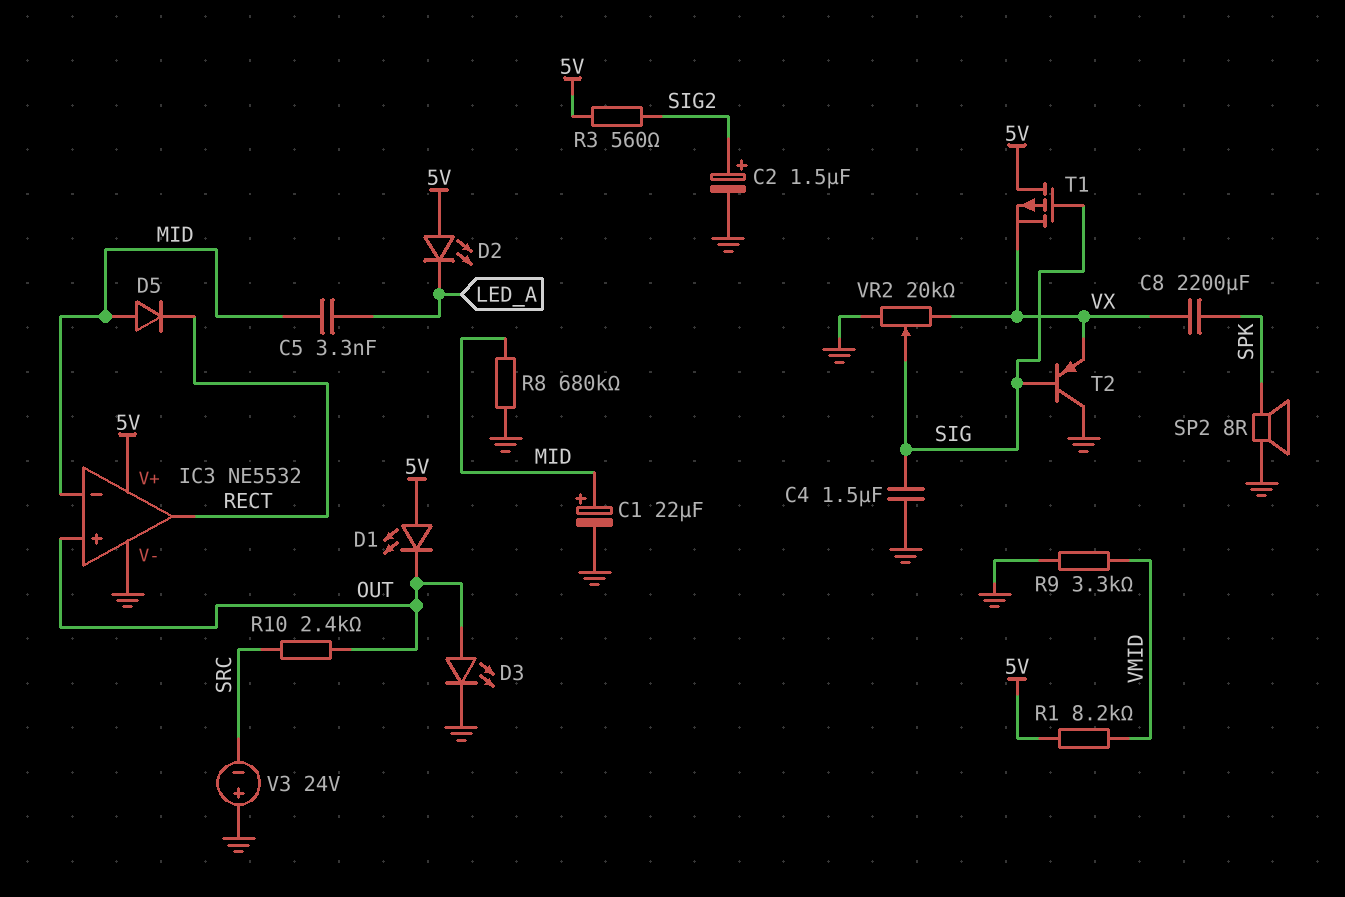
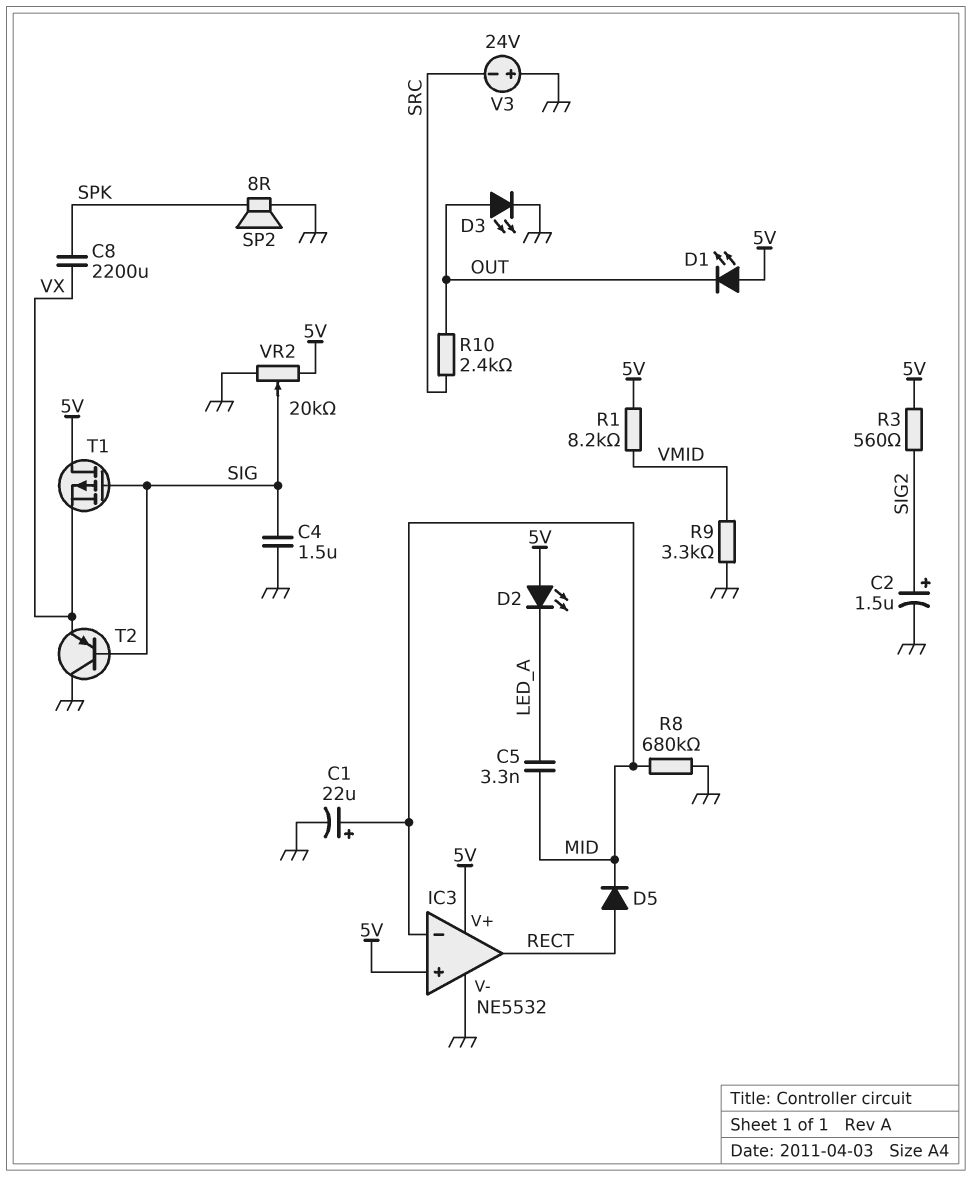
D5: diode (A MID, K RECT) -> diode (A RECT, K MID)
IC3 pin in+: OUT -> 5V
VR2: 20k (GND, VX, wiper SIG) -> 20k (5V, GND, wiper SIG)

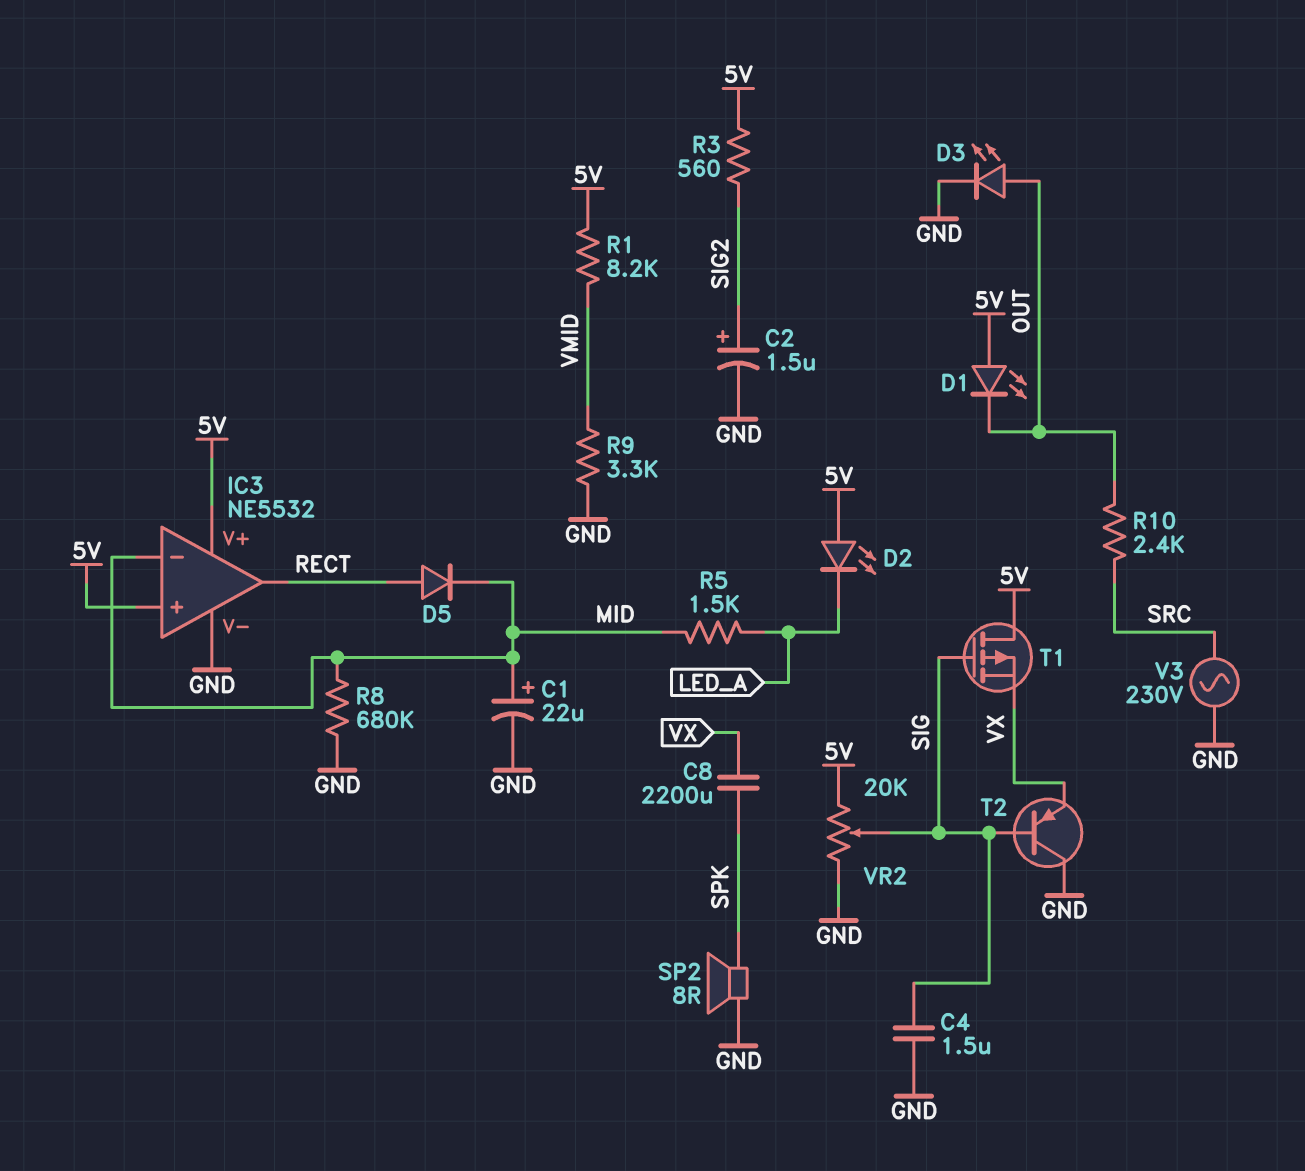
C5: 3.3nF (LED_A, MID) -> none
R5: none -> 1.5k (LED_A, MID)
V3: 24V (plus GND, minus SRC) -> AC 230V (GND, SRC)

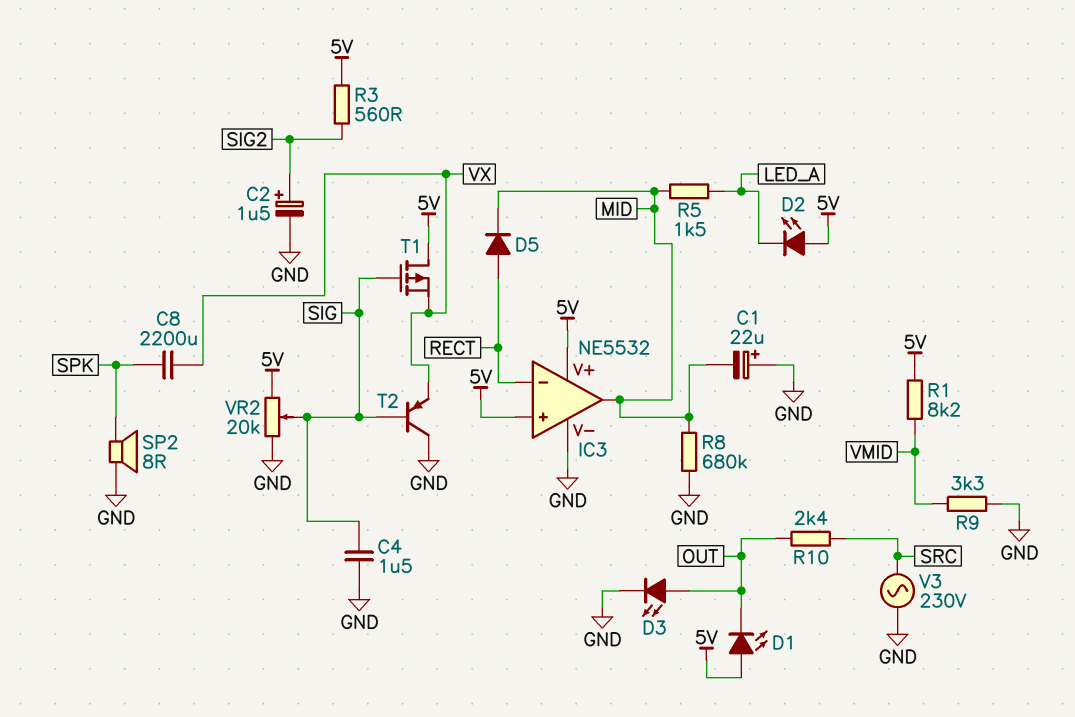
C1: 22uF (plus MID, minus GND) -> 22uF (plus GND, minus MID)
IC3 pin in-: MID -> RECT
IC3 pin out: RECT -> MID

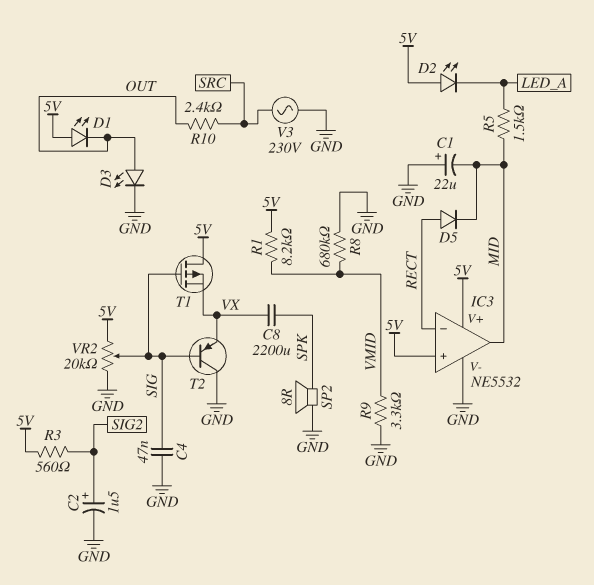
C4: 1.5uF (GND, SIG) -> 47nF (GND, SIG)
R8: 680k (GND, MID) -> 680k (GND, VMID)

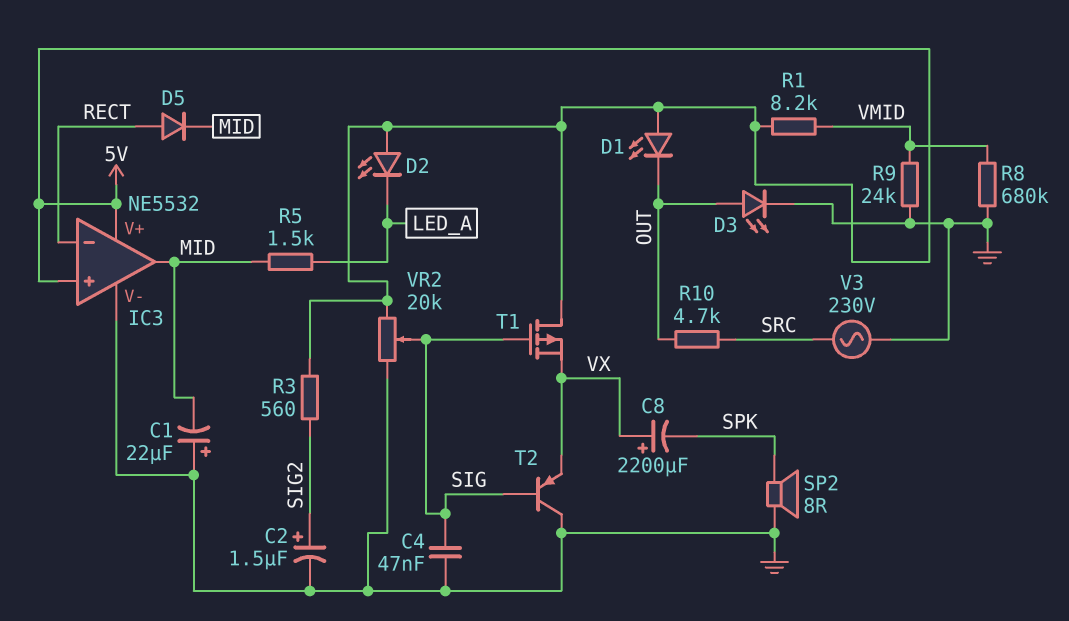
C8: 2200uF (SPK, VX) -> 2200uF (plus VX, minus SPK)
R9: 3.3k (GND, VMID) -> 24k (GND, VMID)
R10: 2.4k (OUT, SRC) -> 4.7k (OUT, SRC)

